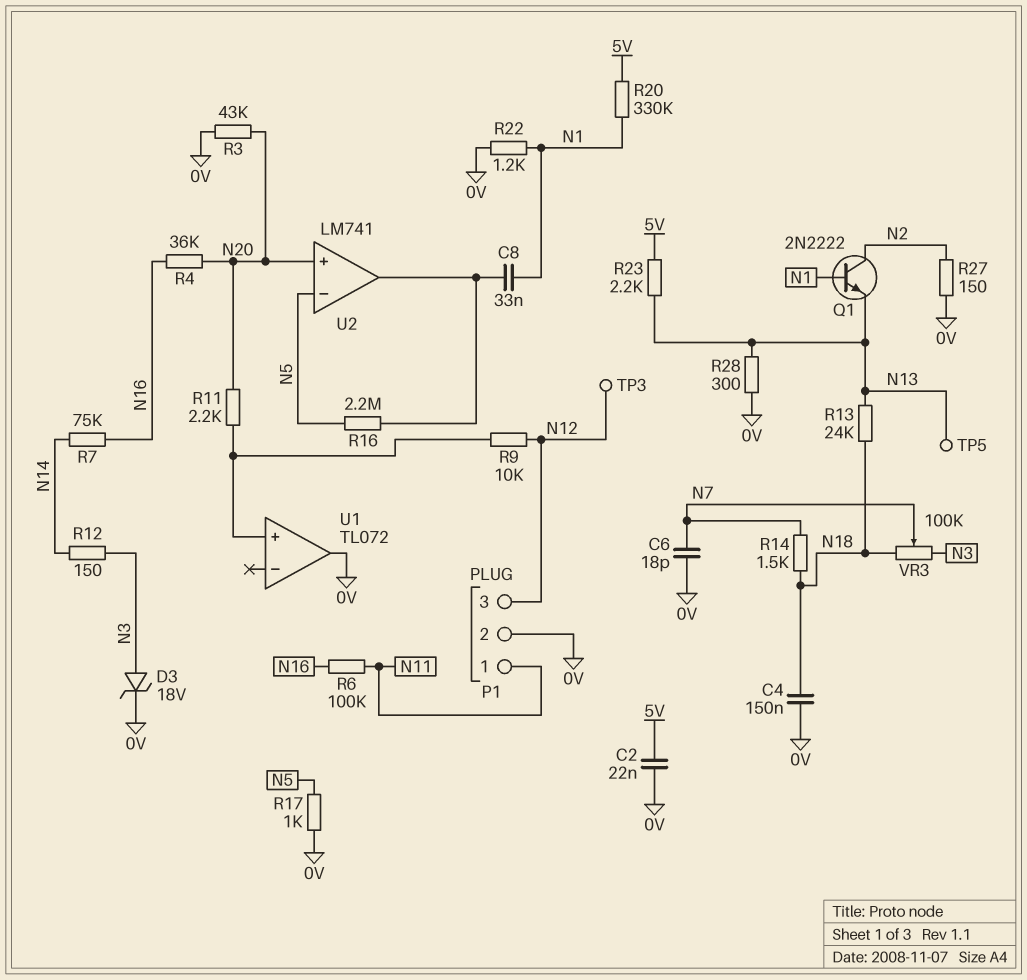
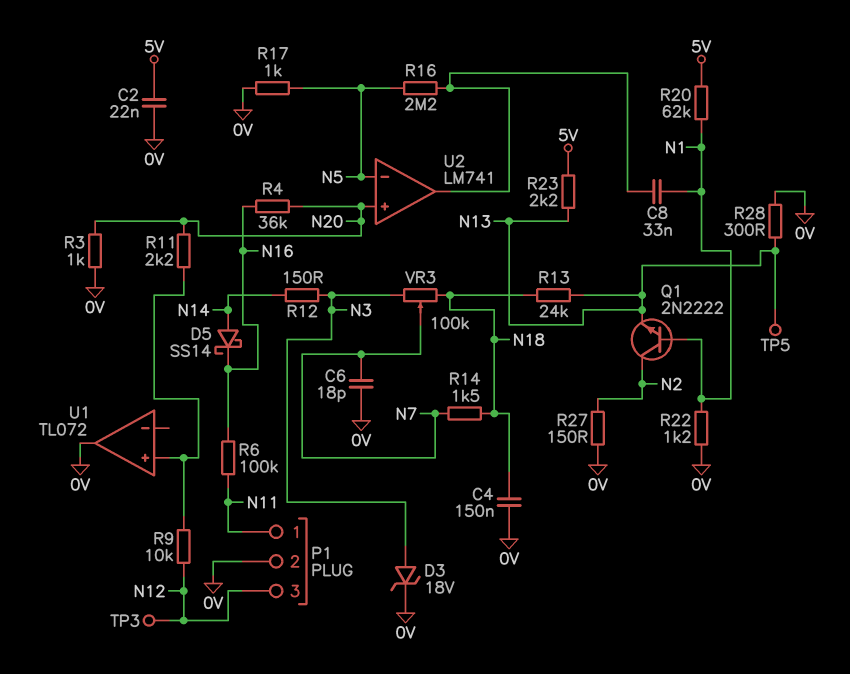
D5: none -> schottky SS14 (A N14, K N16)
R3: 43k (0V, N20) -> 1k (0V, N20)
R7: 75k (N14, N16) -> none
R20: 330k (5V, N1) -> 62k (5V, N1)

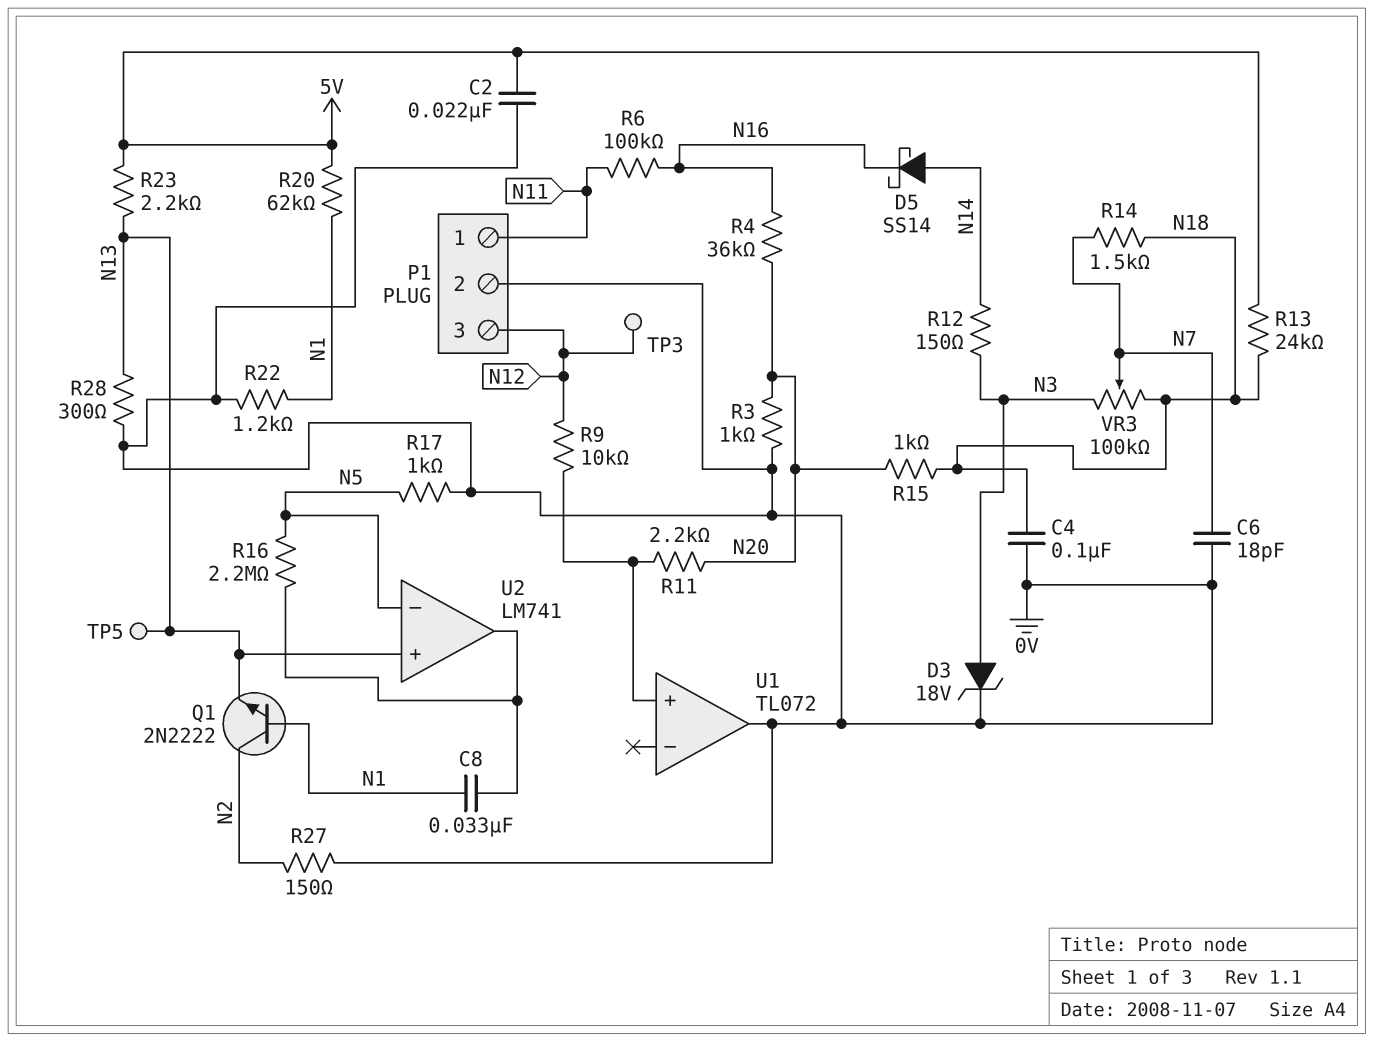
C4: 150nF (0V, N18) -> 100nF (0V, N18)
R13: 24k (N13, N18) -> 24k (5V, N18)
R15: none -> 1k (N18, N20)
U2 pin in+: N20 -> N13

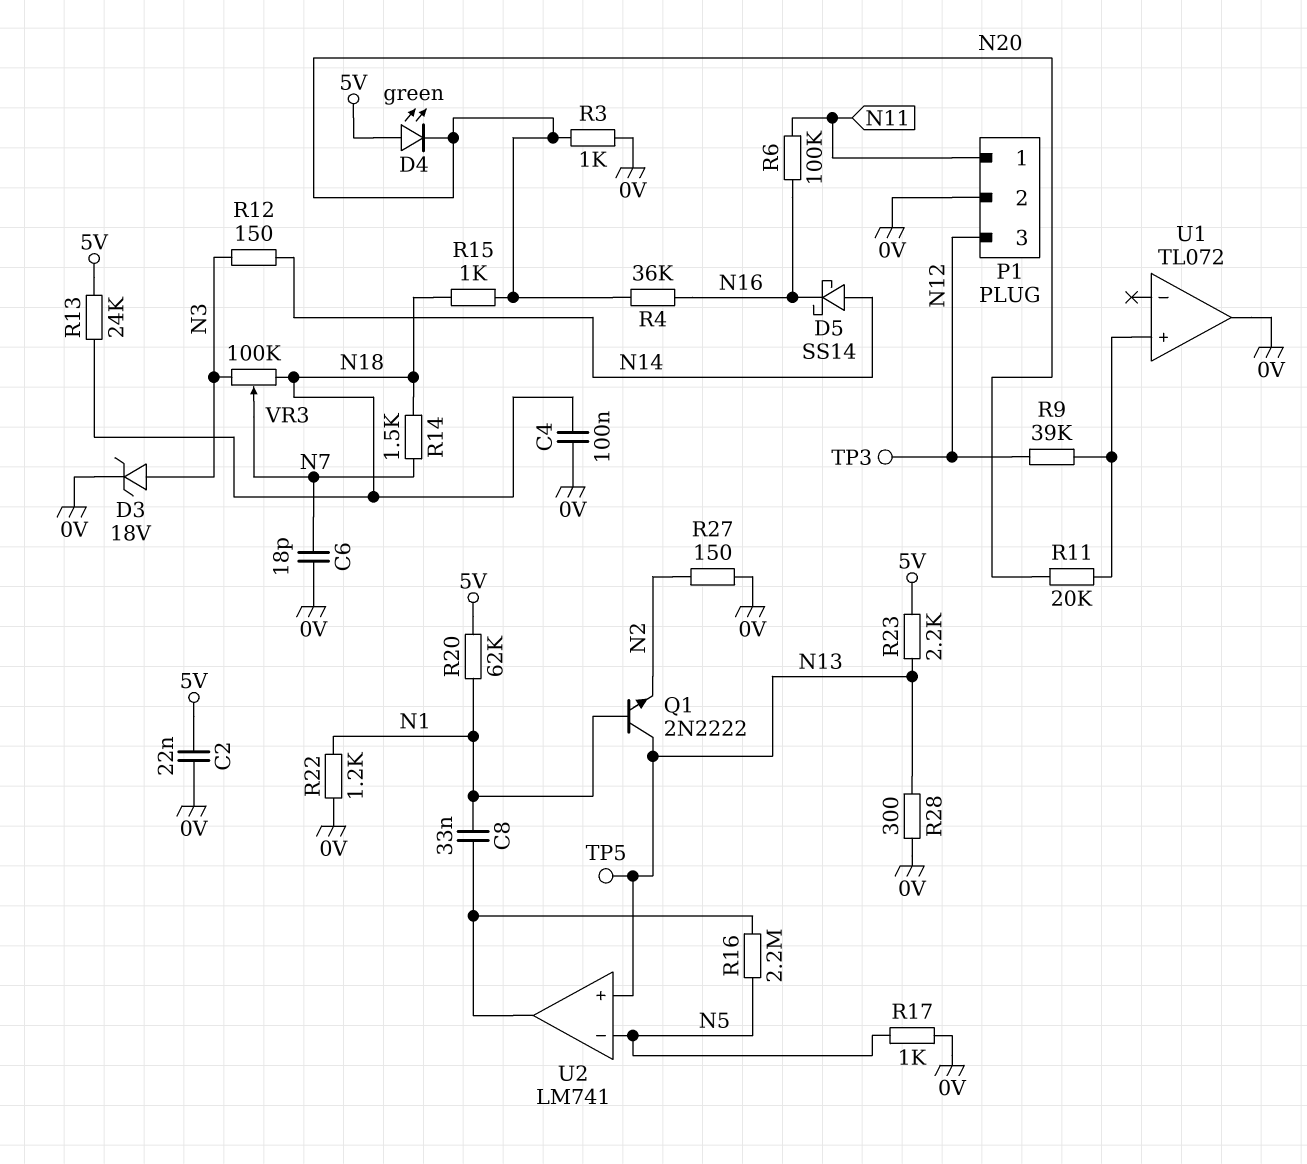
D4: none -> LED green (A 5V, K N20)
Q1: NPN 2N2222 (B N1, C N2, E N13) -> NPN 2N2222 (B N1, C N13, E N2)
R9: 10k (N12, U1/in+) -> 39k (N12, U1/in+)
R11: 2.2k (N20, U1/in+) -> 20k (N20, U1/in+)

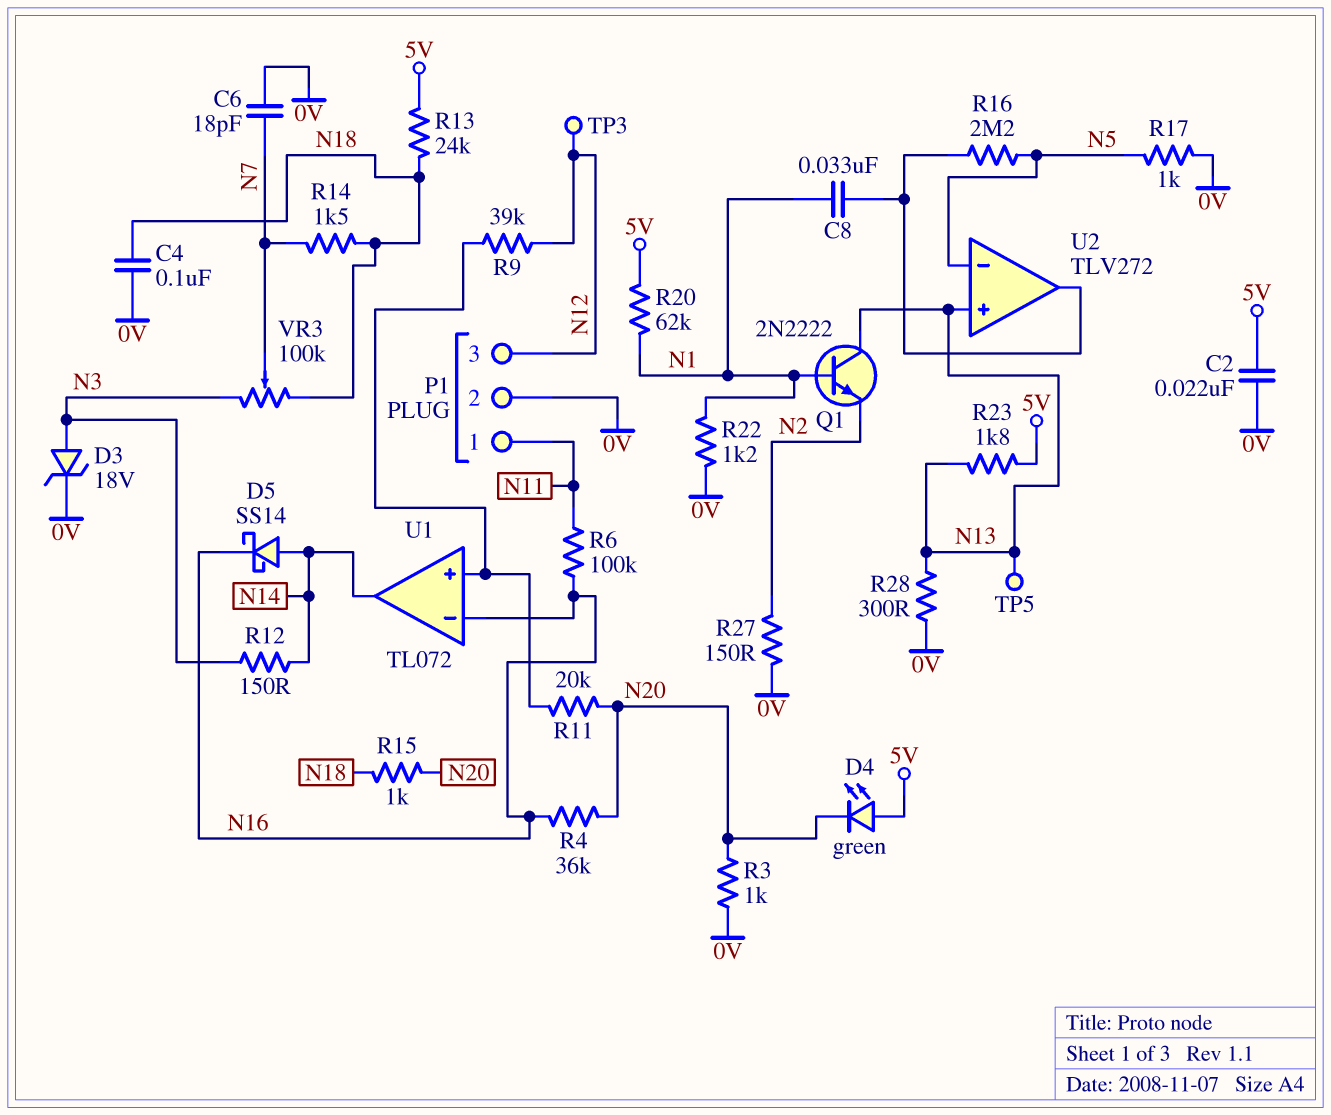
R23: 2.2k (5V, N13) -> 1.8k (5V, N13)
U1 pin in-: none -> N16
U1 pin out: 0V -> N14
U2: LM741 -> TLV272

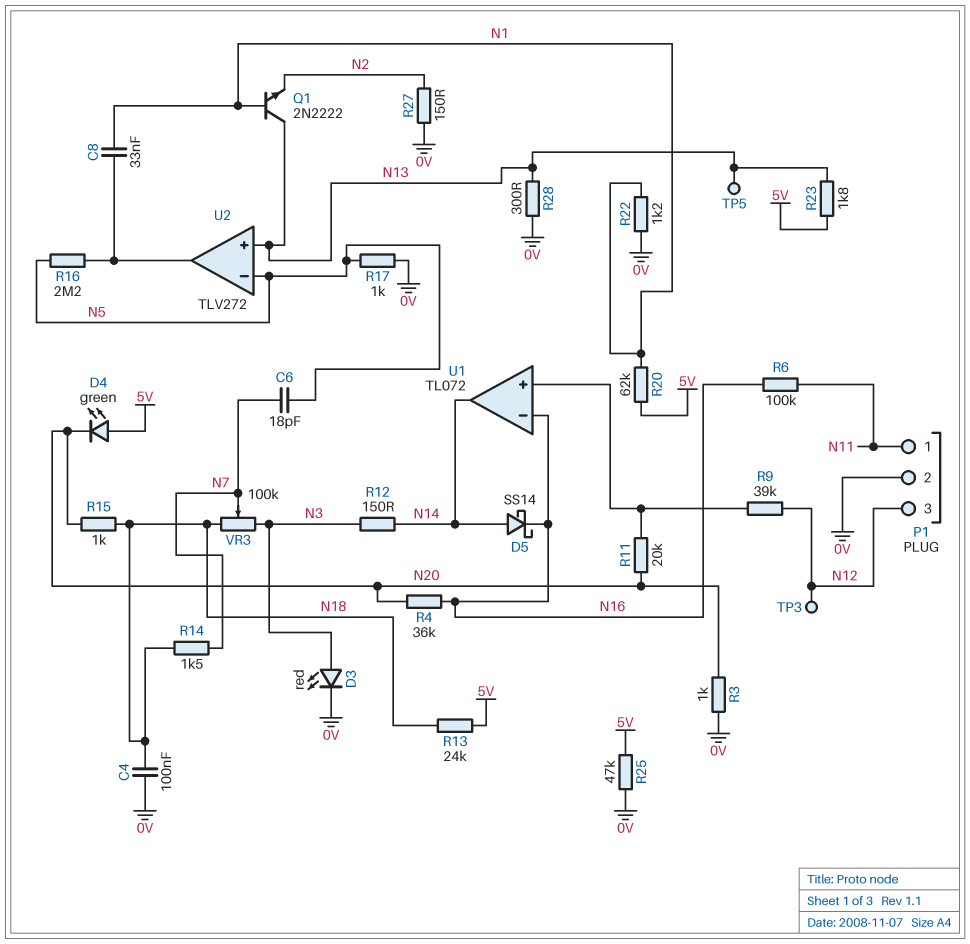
C2: 22nF (0V, 5V) -> none
C6: 18pF (0V, N7) -> 18pF (N5, N7)
D3: zener 18V (A N3, K 0V) -> LED red (A N3, K 0V)
R25: none -> 47k (0V, 5V)

